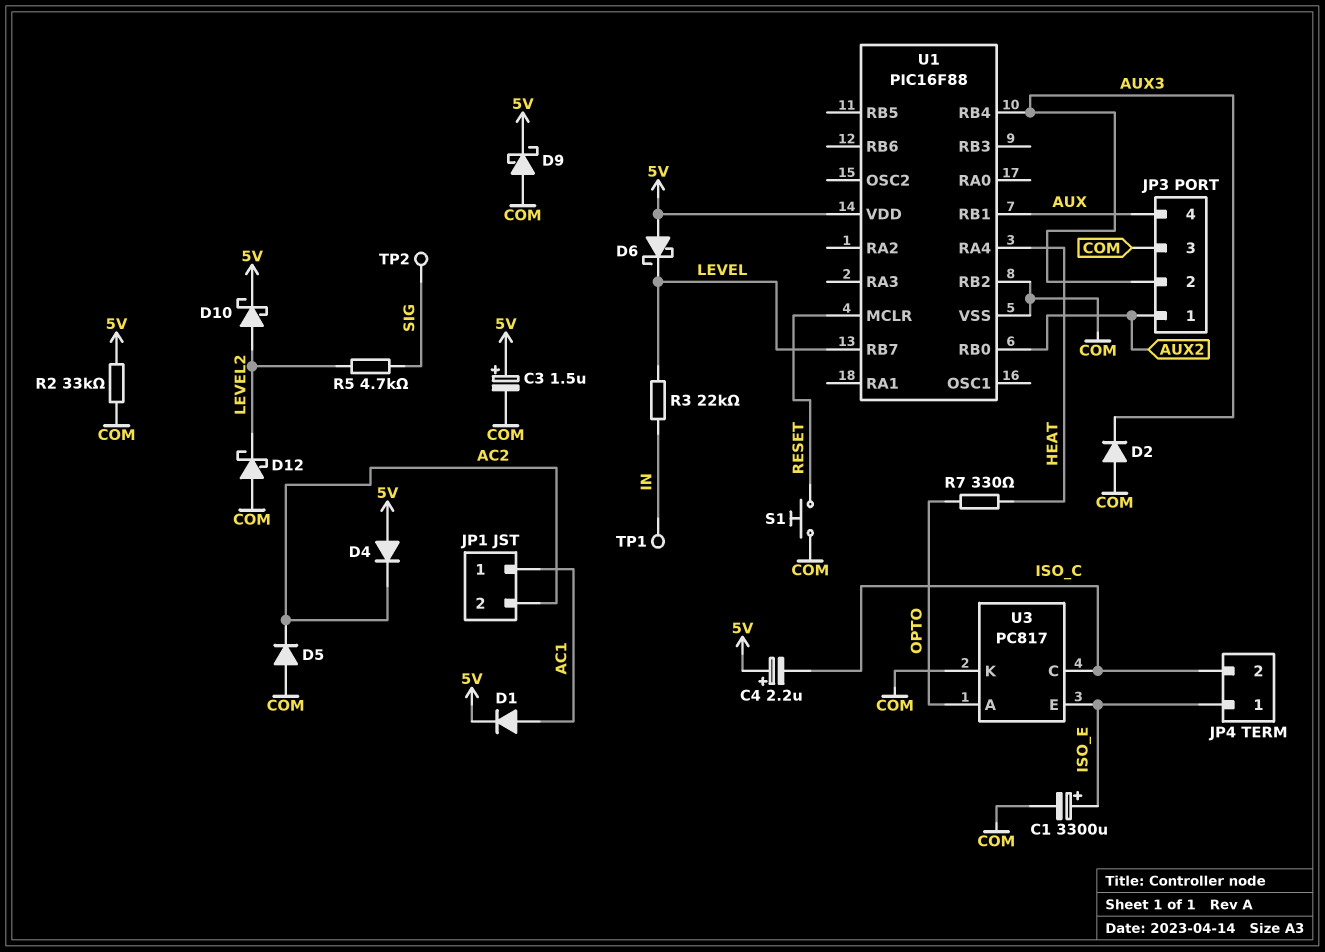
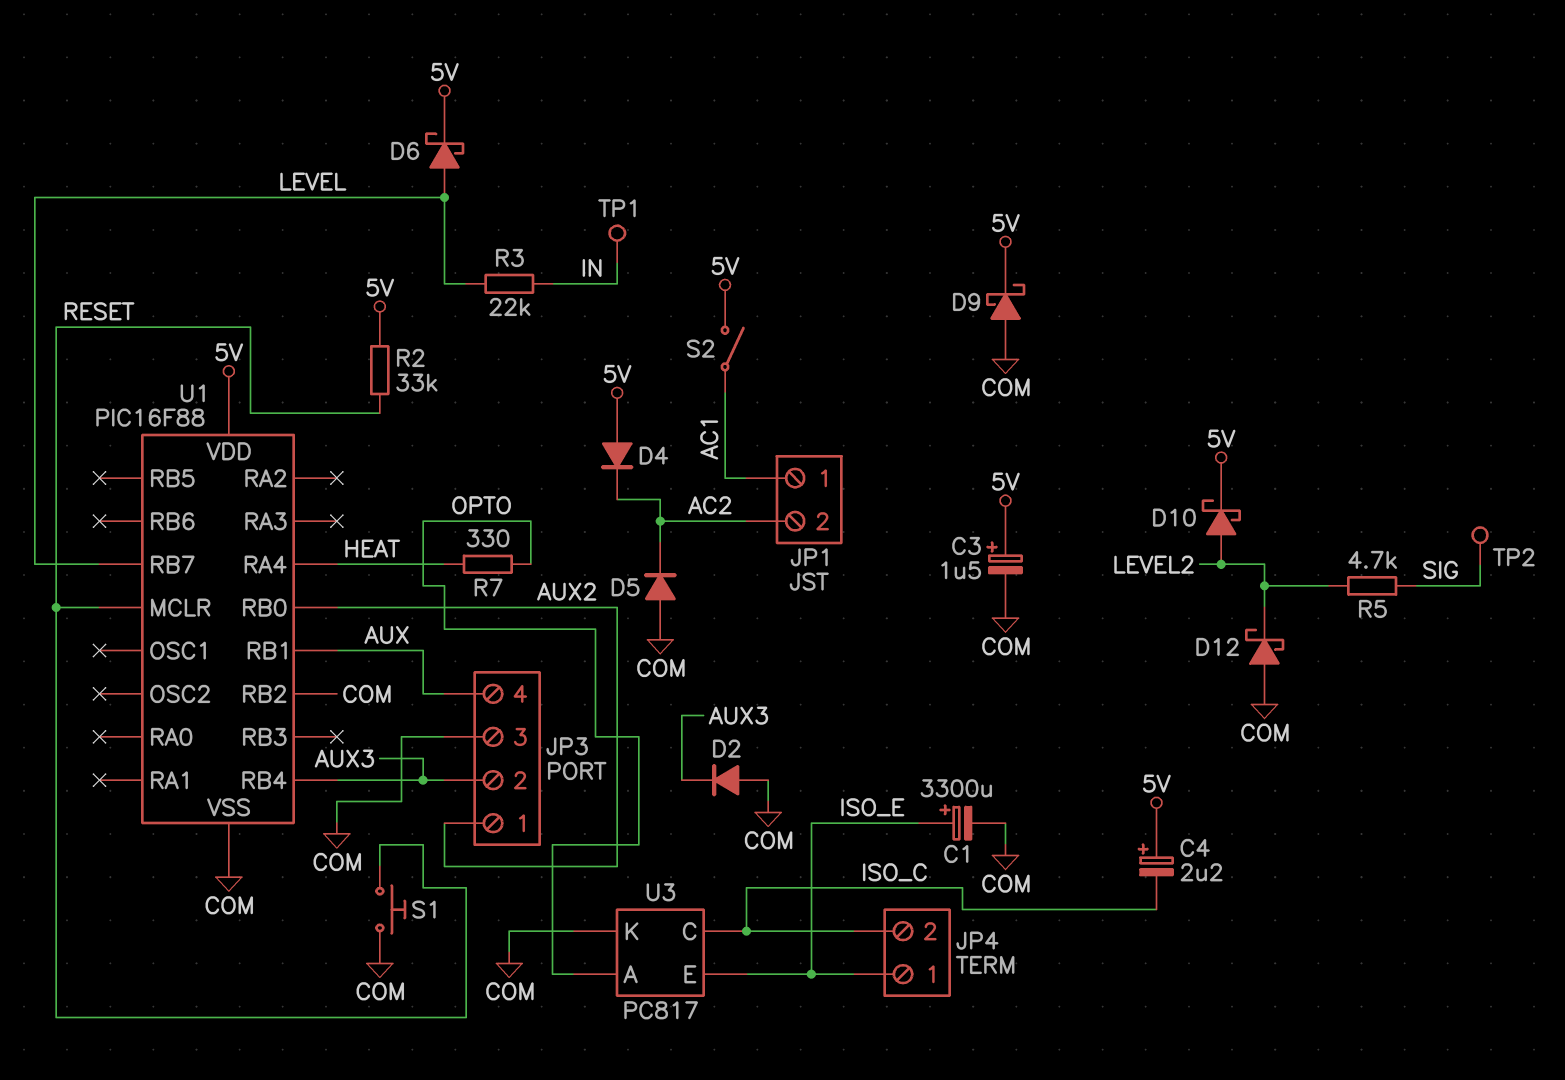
D1: diode (A AC1, K 5V) -> none
D6: schottky (A 5V, K LEVEL) -> schottky (A LEVEL, K 5V)
R2: 33k (5V, COM) -> 33k (5V, RESET)
S2: none -> switch (5V, AC1)

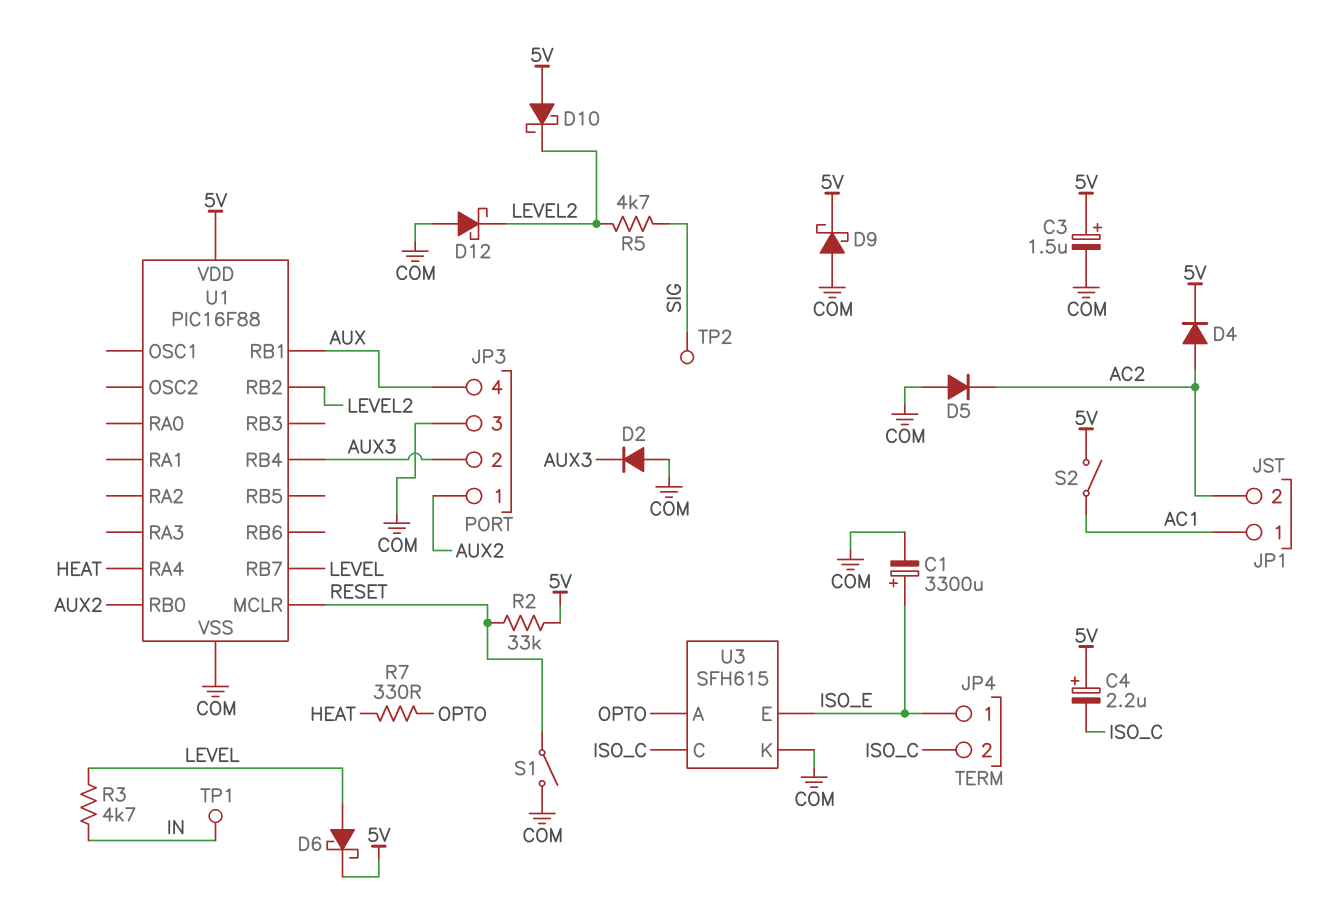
D4: diode (A 5V, K AC2) -> diode (A AC2, K 5V)
D10: schottky (A LEVEL2, K 5V) -> schottky (A 5V, K LEVEL2)
R3: 22k (IN, LEVEL) -> 4.7k (IN, LEVEL)
S1: button (COM, RESET) -> switch (COM, RESET)
U1 pin RB2: COM -> LEVEL2
U3: PC817 -> SFH615

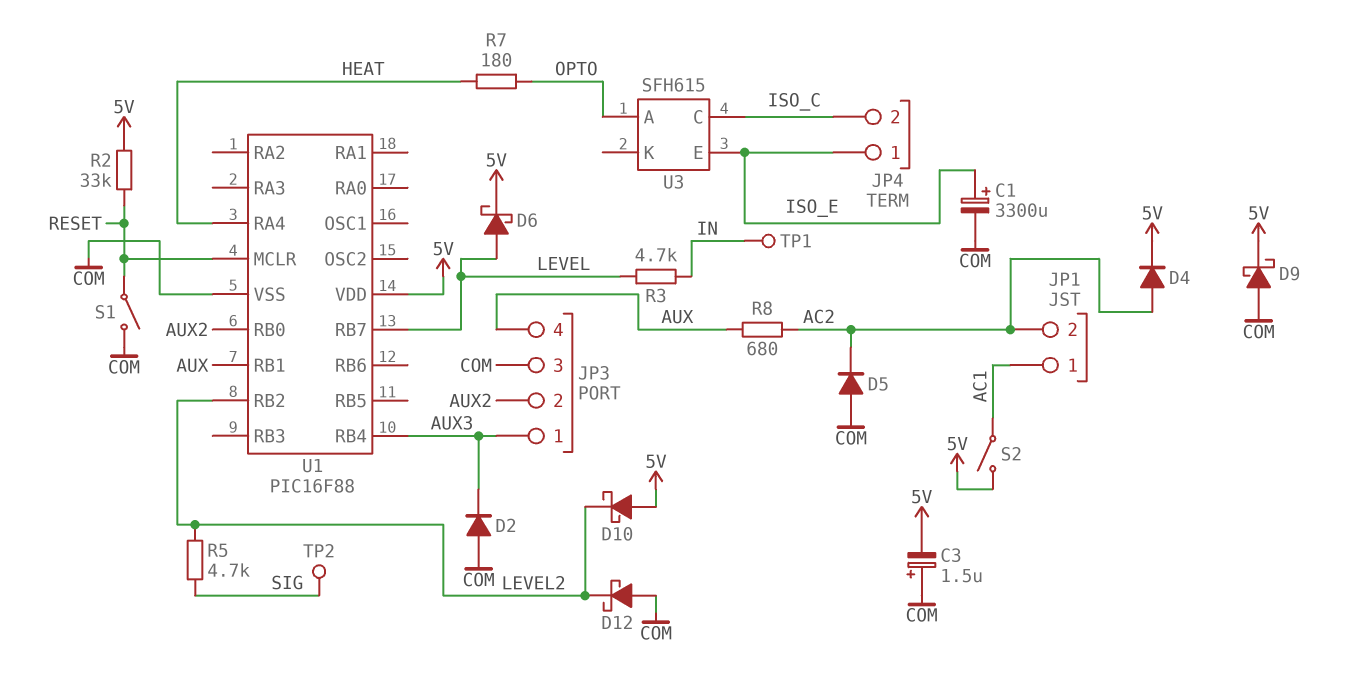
C3: 1.5uF (plus 5V, minus COM) -> 1.5uF (plus COM, minus 5V)
C4: 2.2uF (plus 5V, minus ISO_C) -> none
JP3 pin 1: AUX2 -> AUX3
JP3 pin 2: AUX3 -> AUX2
R7: 330 (HEAT, OPTO) -> 180 (HEAT, OPTO)
R8: none -> 680 (AC2, AUX)
U3 pin K: COM -> none

